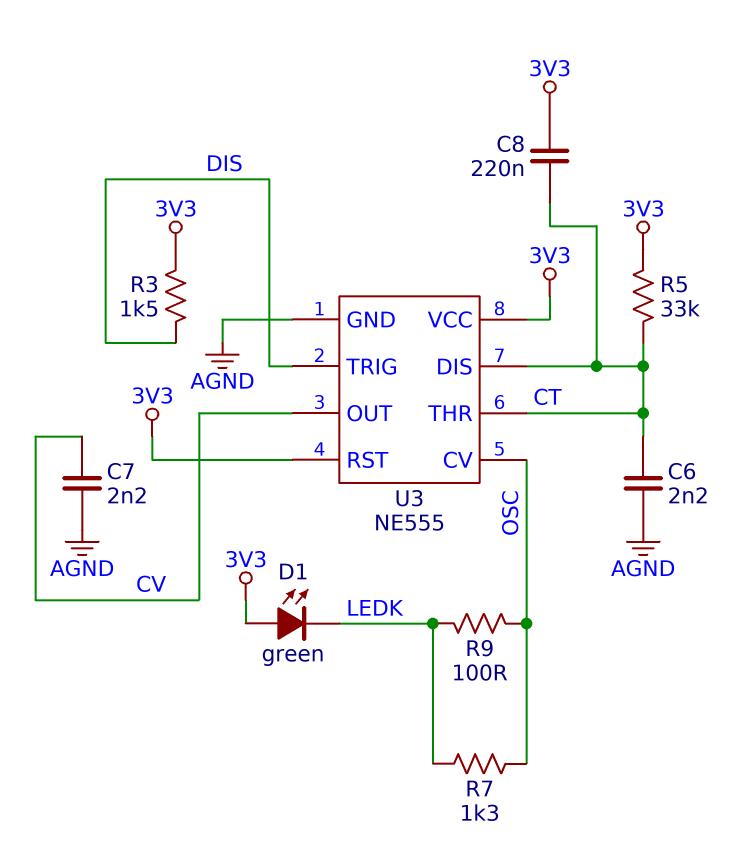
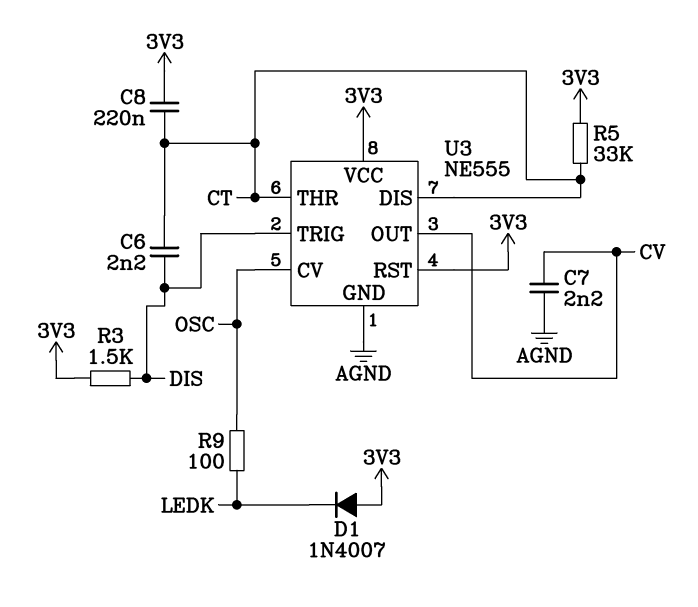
C6: 2.2nF (AGND, CT) -> 2.2nF (CT, DIS)
D1: LED green (A 3V3, K LEDK) -> diode 1N4007 (A 3V3, K LEDK)
R7: 1.3k (LEDK, OSC) -> none

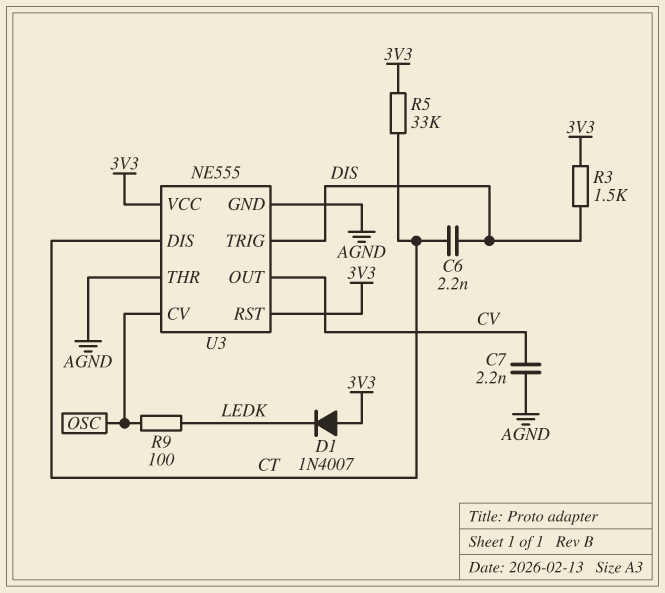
C8: 220nF (3V3, CT) -> none
U3 pin THR: CT -> AGND

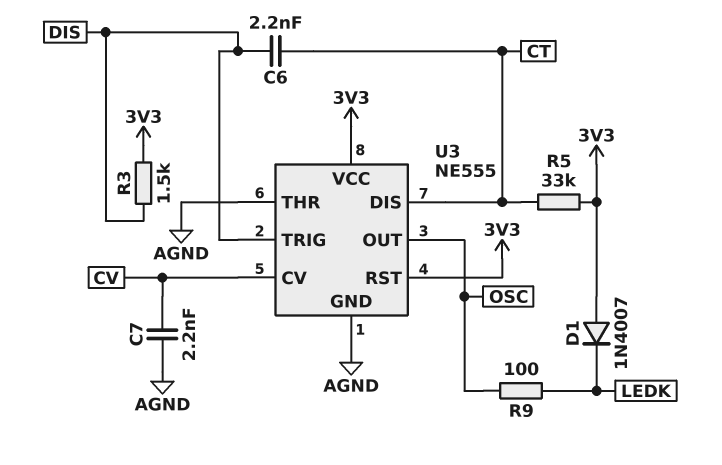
U3 pin CV: OSC -> CV
U3 pin OUT: CV -> OSC

